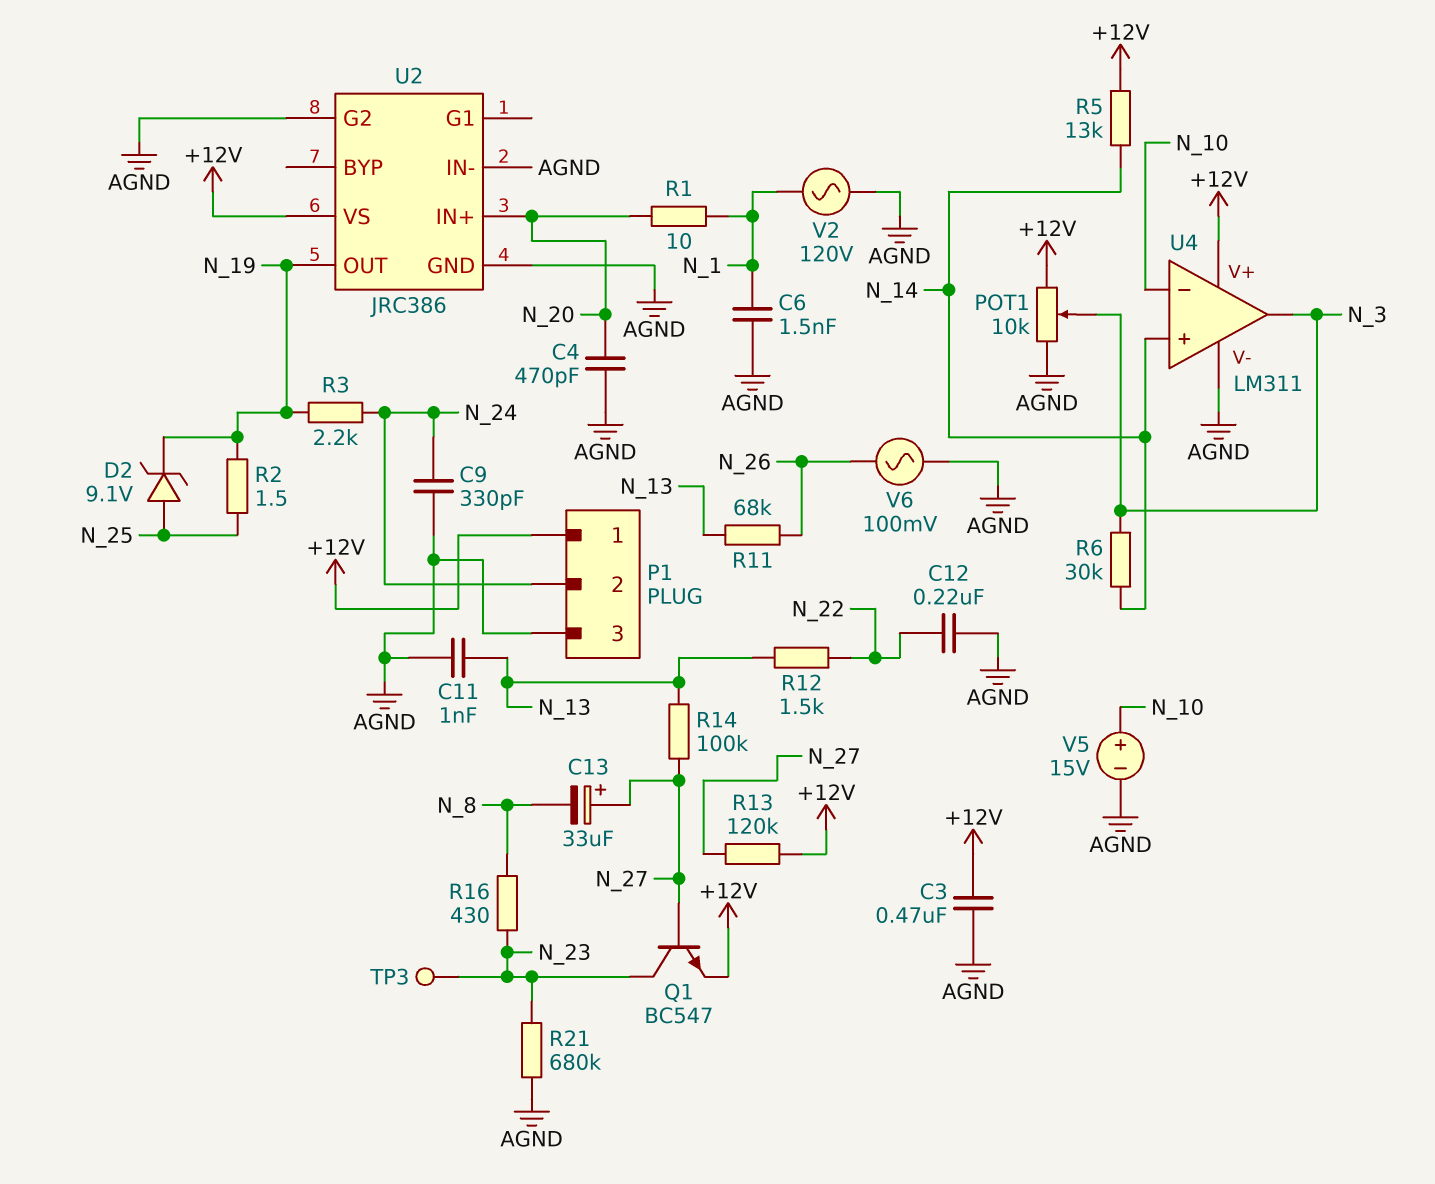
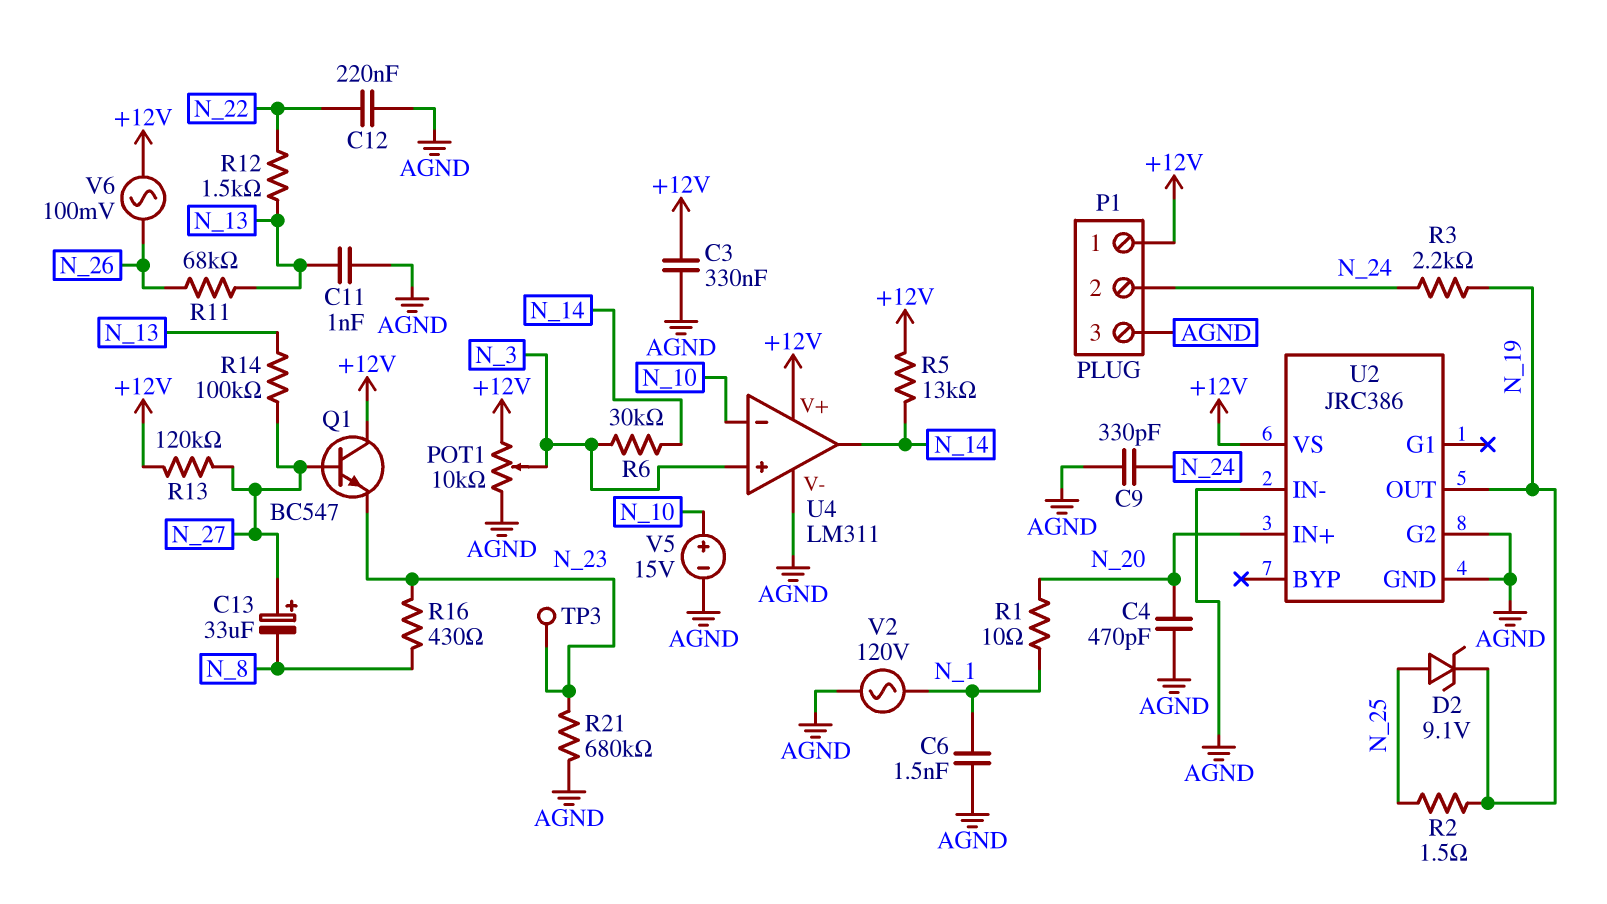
C3: 470nF (+12V, AGND) -> 330nF (+12V, AGND)
Q1: NPN BC547 (B N_27, C N_23, E +12V) -> NPN BC547 (B N_27, C +12V, E N_23)
U4 pin in+: N_14 -> N_3
U4 pin out: N_3 -> N_14
V6: AC 100mV (AGND, N_26) -> AC 100mV (+12V, N_26)

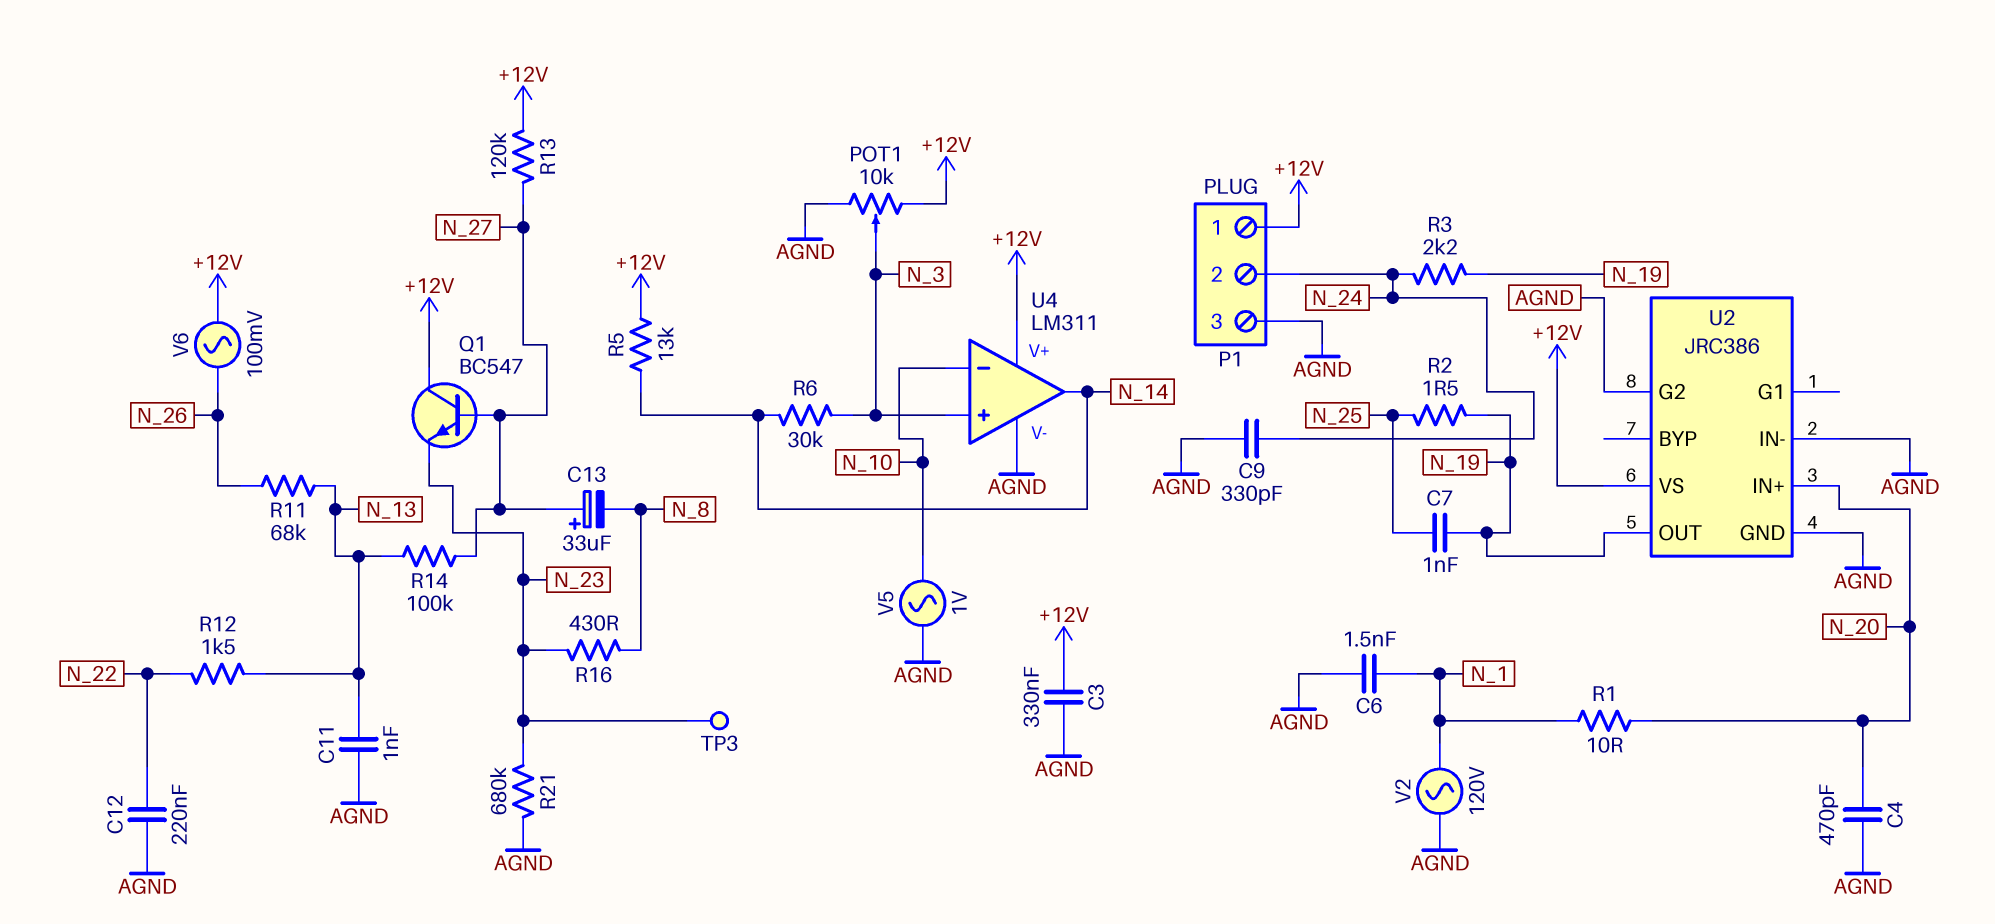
C7: none -> 1nF (N_19, N_25)
D2: zener 9.1V (A N_25, K N_19) -> none
V5: 15V (plus N_10, minus AGND) -> AC 1V (AGND, N_10)

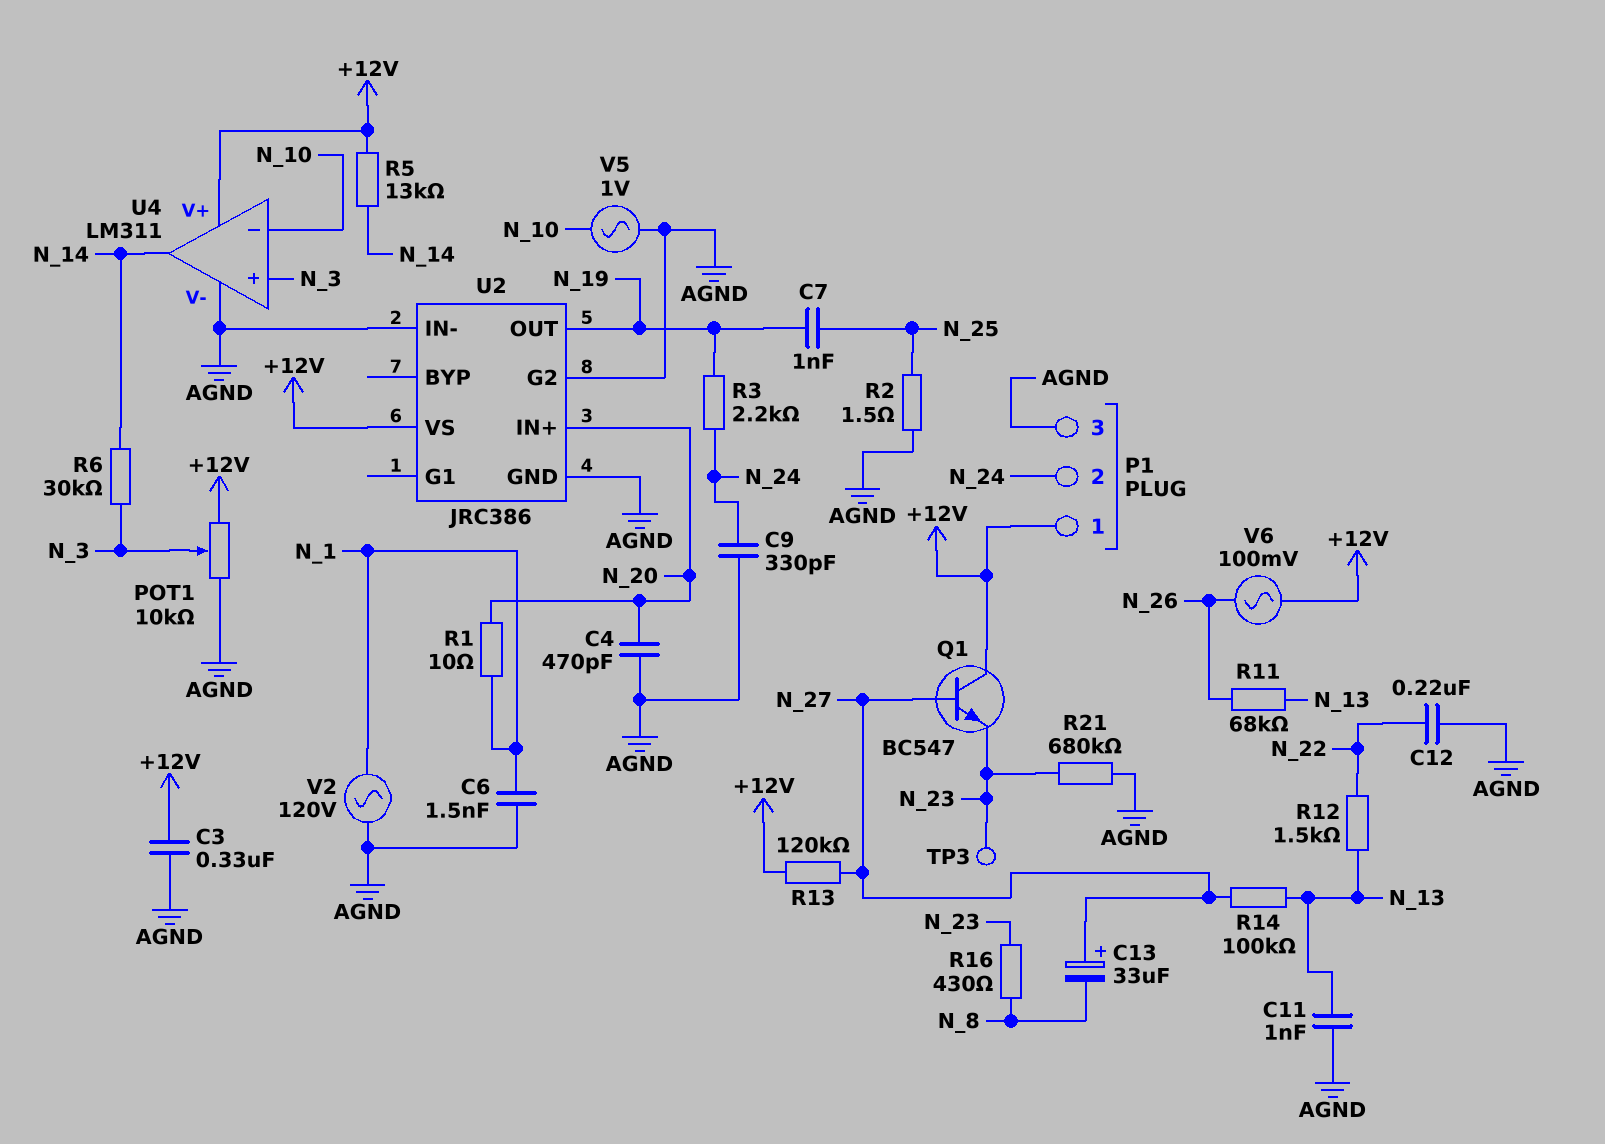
R2: 1.5 (N_19, N_25) -> 1.5 (AGND, N_25)

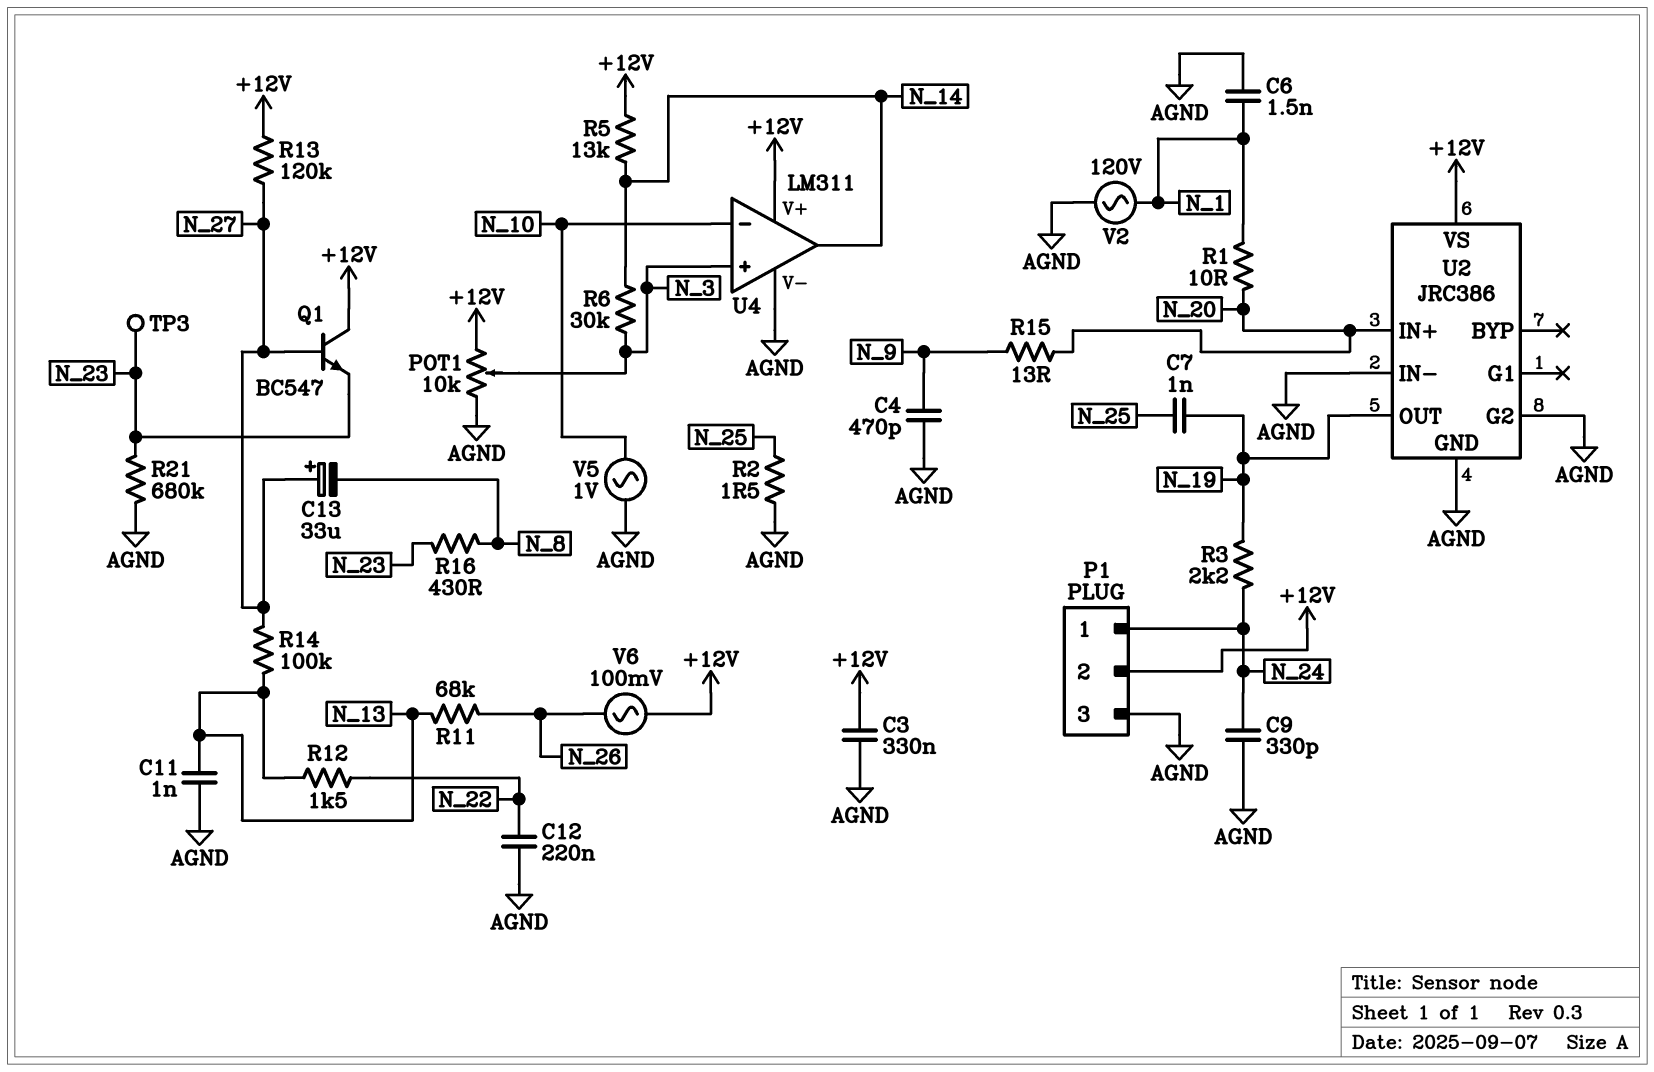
C4: 470pF (AGND, N_20) -> 470pF (AGND, N_9)
P1 pin 1: +12V -> N_24
P1 pin 2: N_24 -> +12V
R15: none -> 13 (N_9, N_20)

